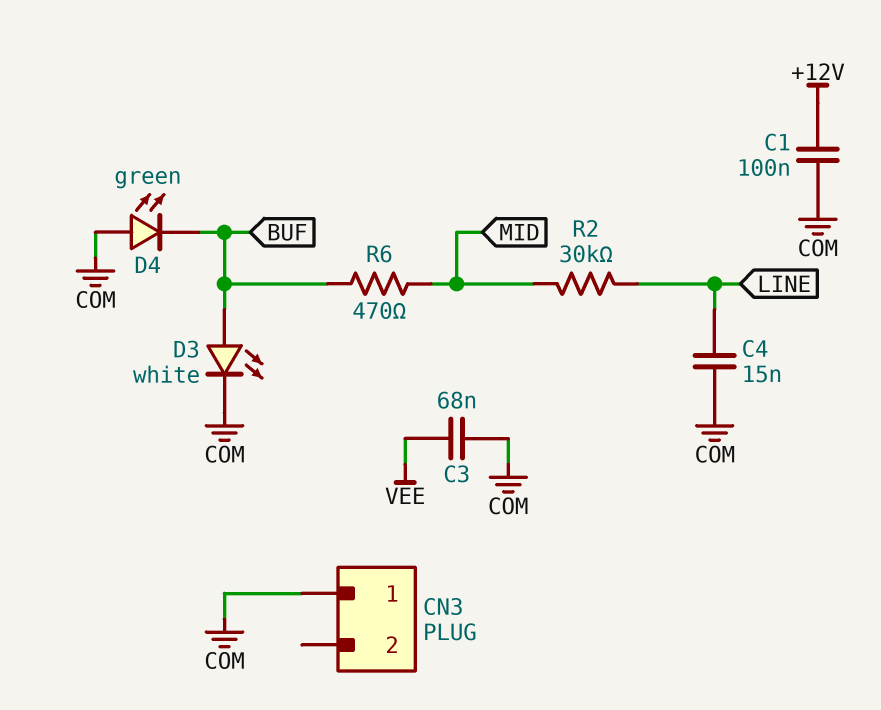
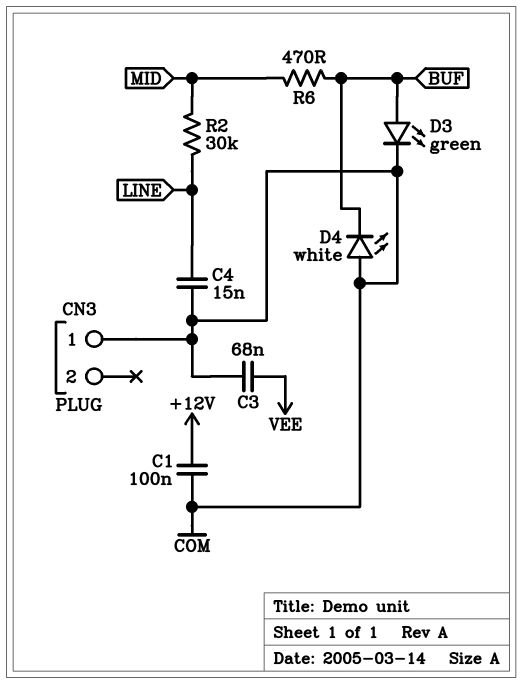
D3: LED white (A BUF, K COM) -> LED green (A BUF, K COM)
D4: LED green (A COM, K BUF) -> LED white (A COM, K BUF)

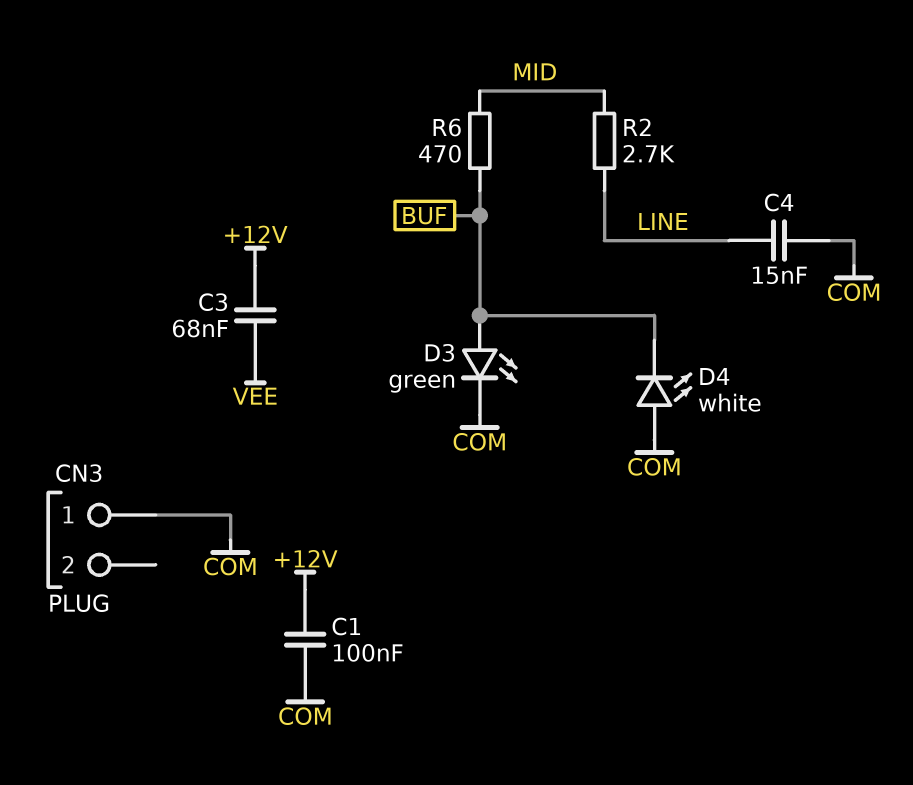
C3: 68nF (COM, VEE) -> 68nF (+12V, VEE)
R2: 30k (LINE, MID) -> 2.7k (LINE, MID)

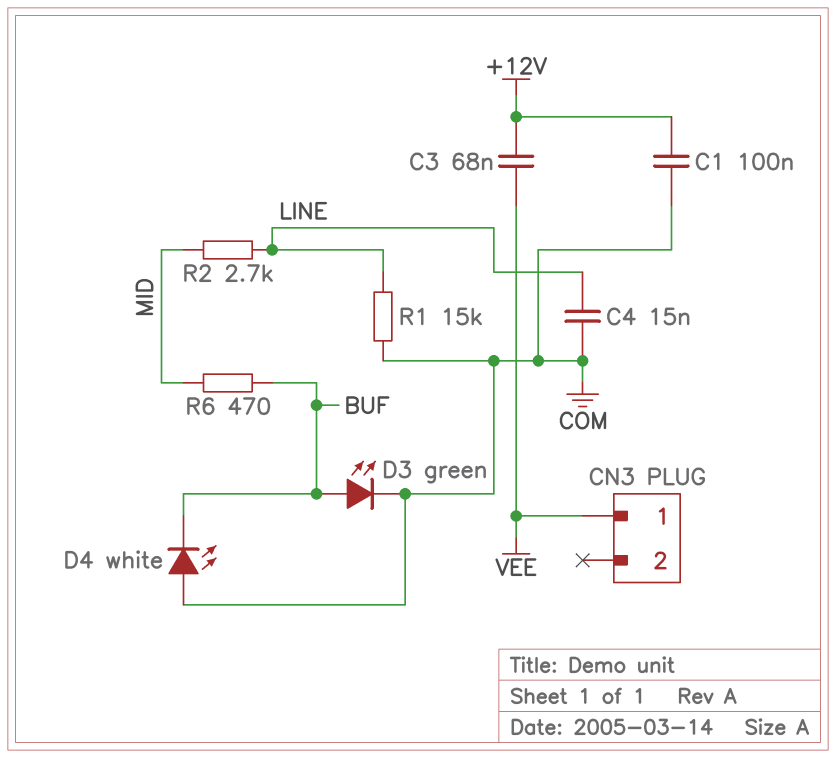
CN3 pin 1: COM -> VEE
R1: none -> 15k (COM, LINE)

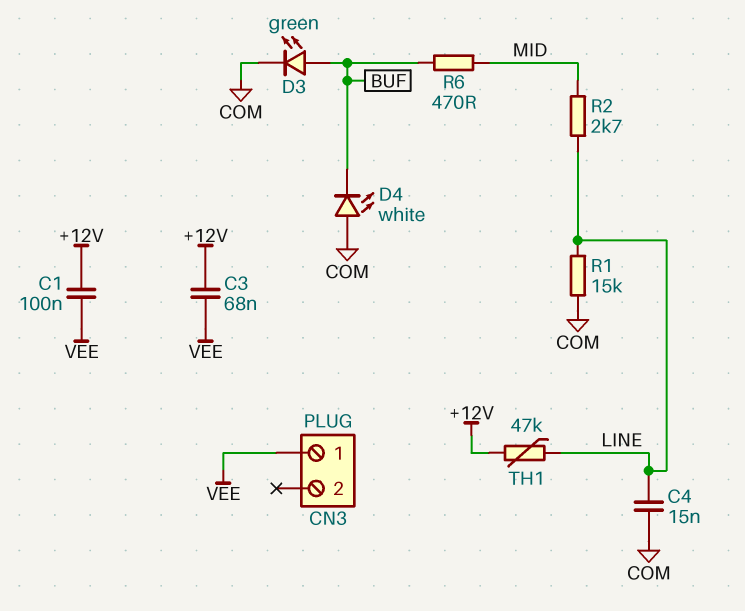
C1: 100nF (+12V, COM) -> 100nF (+12V, VEE)
TH1: none -> 47k (+12V, LINE)

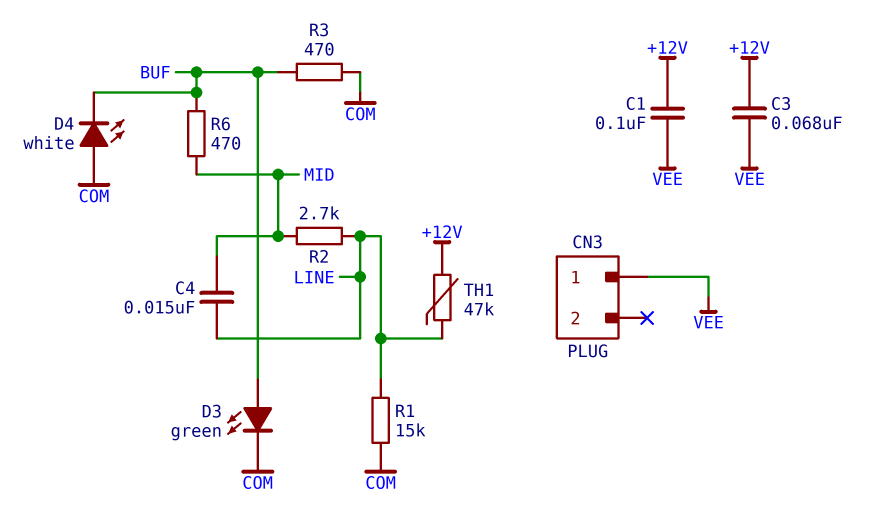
C4: 15nF (COM, LINE) -> 15nF (LINE, MID)
R3: none -> 470 (BUF, COM)

